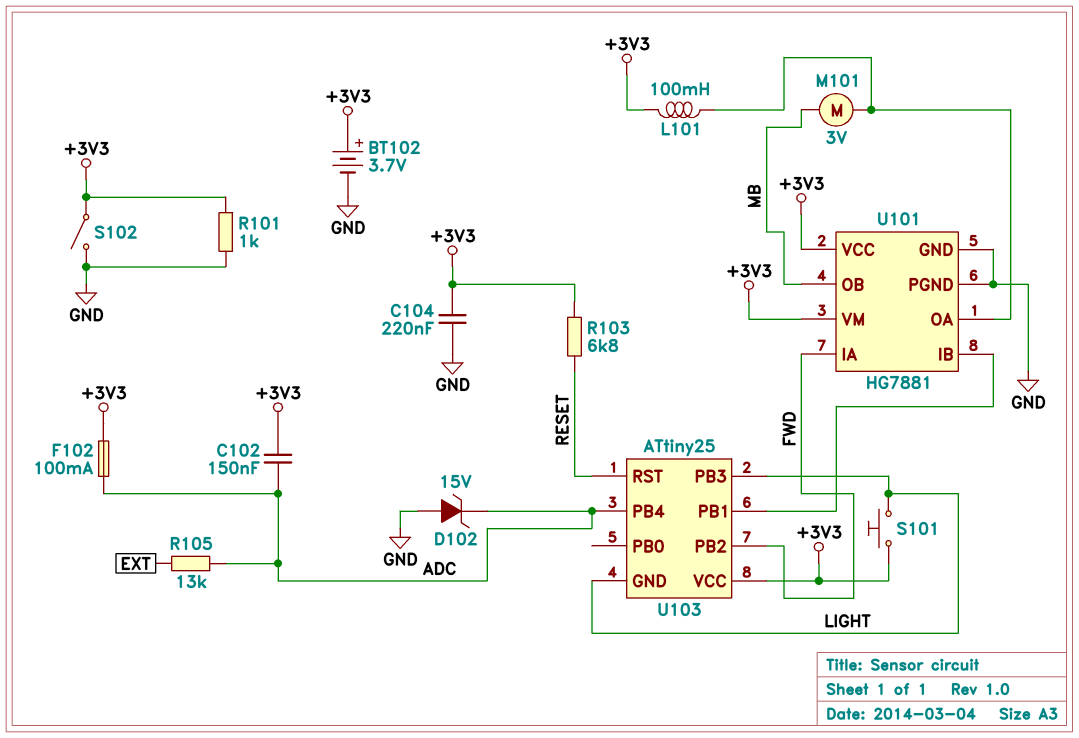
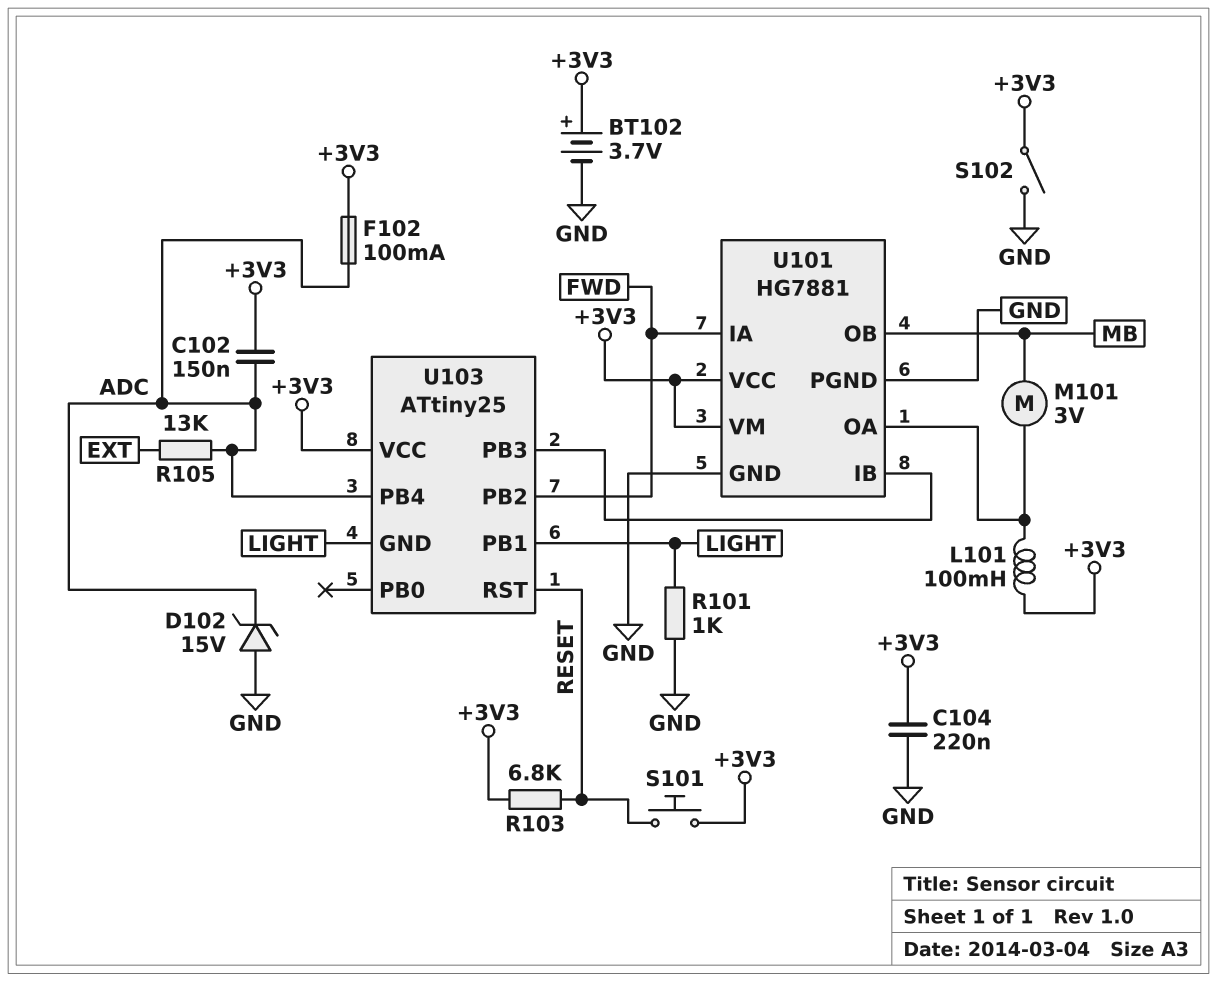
R101: 1k (+3V3, GND) -> 1k (GND, LIGHT)
S101: button (+3V3, LIGHT) -> button (+3V3, RESET)
U103 pin PB1: U101/IB -> LIGHT
U103 pin PB3: LIGHT -> U101/IB

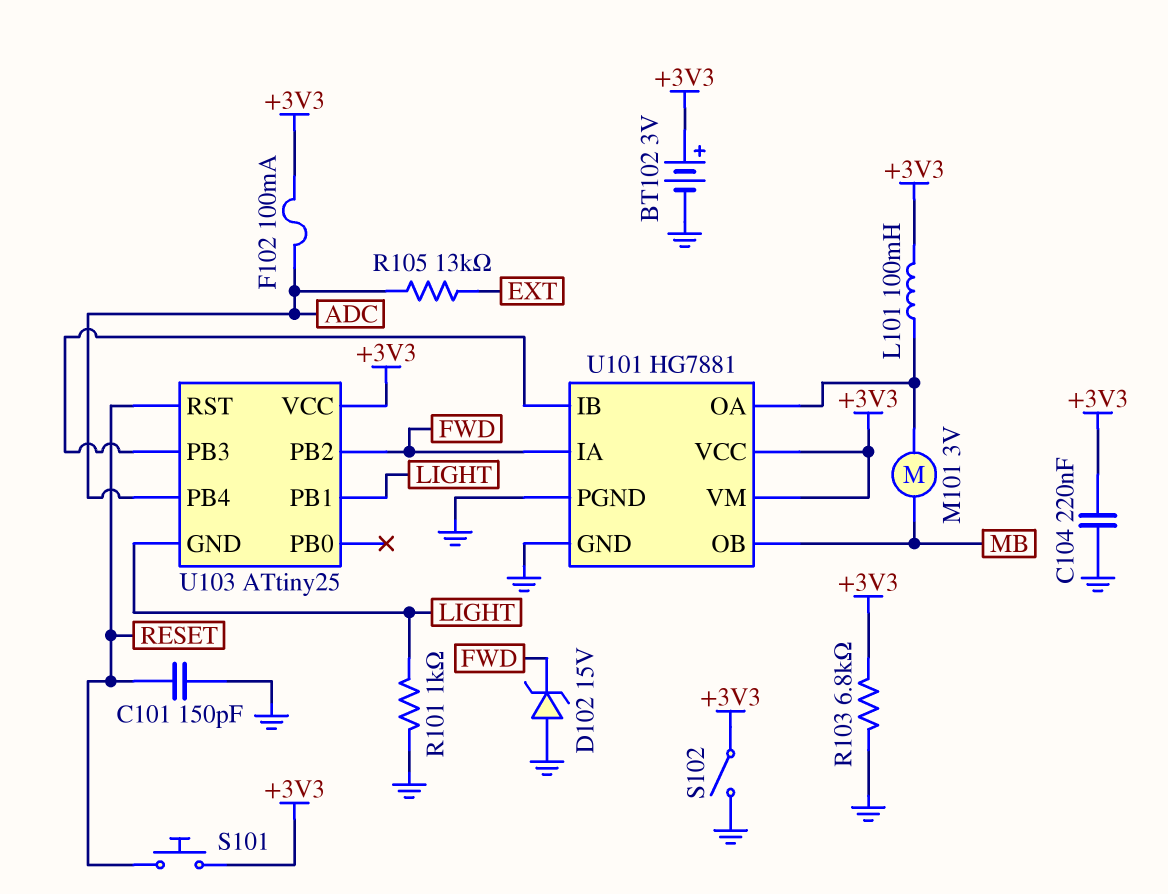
BT102: 3.7V (plus +3V3, minus GND) -> 3V (plus +3V3, minus GND)
C101: none -> 150pF (GND, RESET)
C102: 150nF (+3V3, ADC) -> none
D102: zener 15V (A GND, K ADC) -> zener 15V (A GND, K FWD)
R103: 6.8k (+3V3, RESET) -> 6.8k (+3V3, GND)

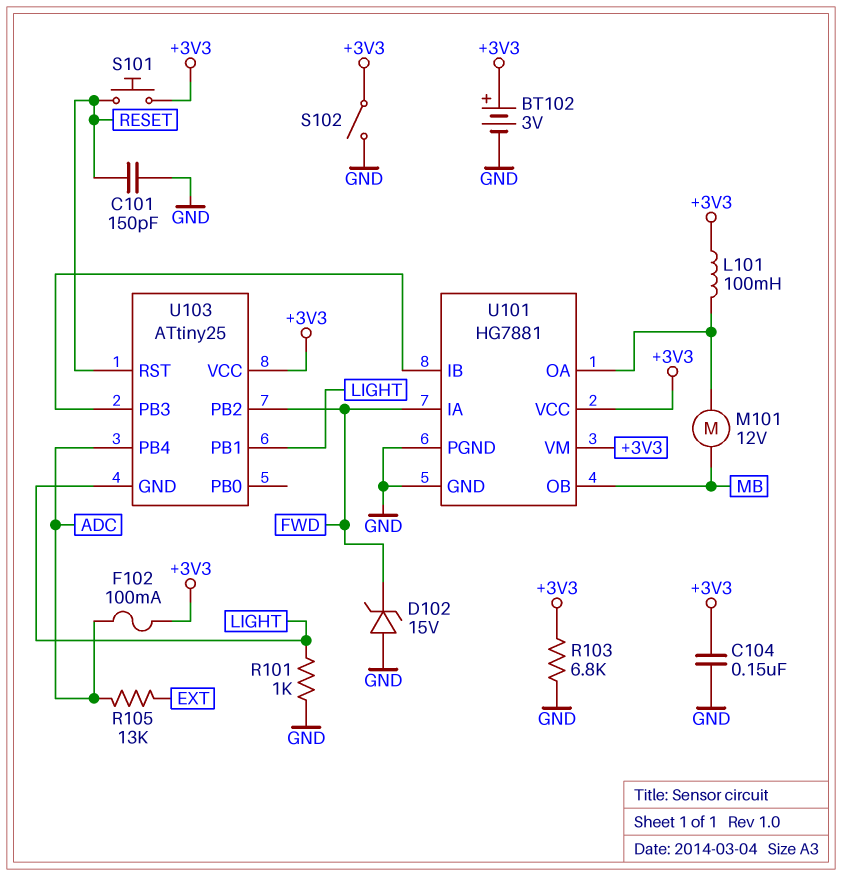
C104: 220nF (+3V3, GND) -> 150nF (+3V3, GND)
M101: motor 3V (MB, U101/OA) -> motor 12V (MB, U101/OA)

